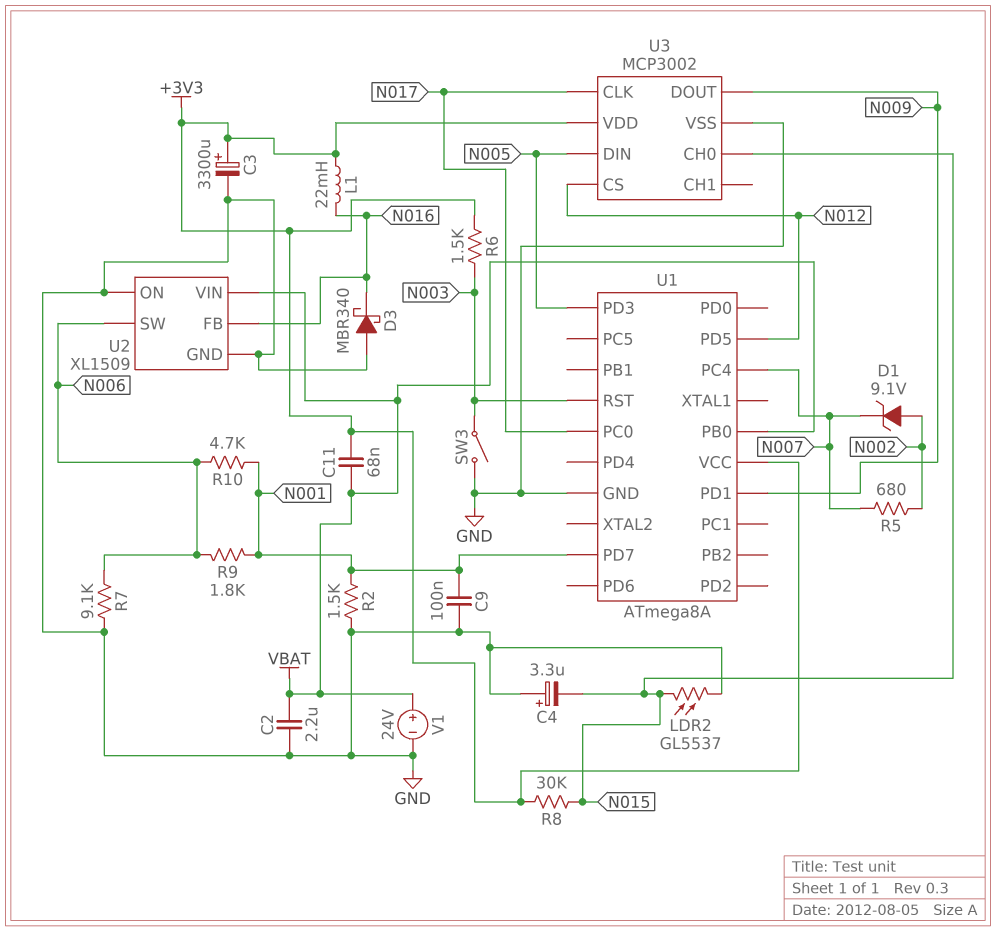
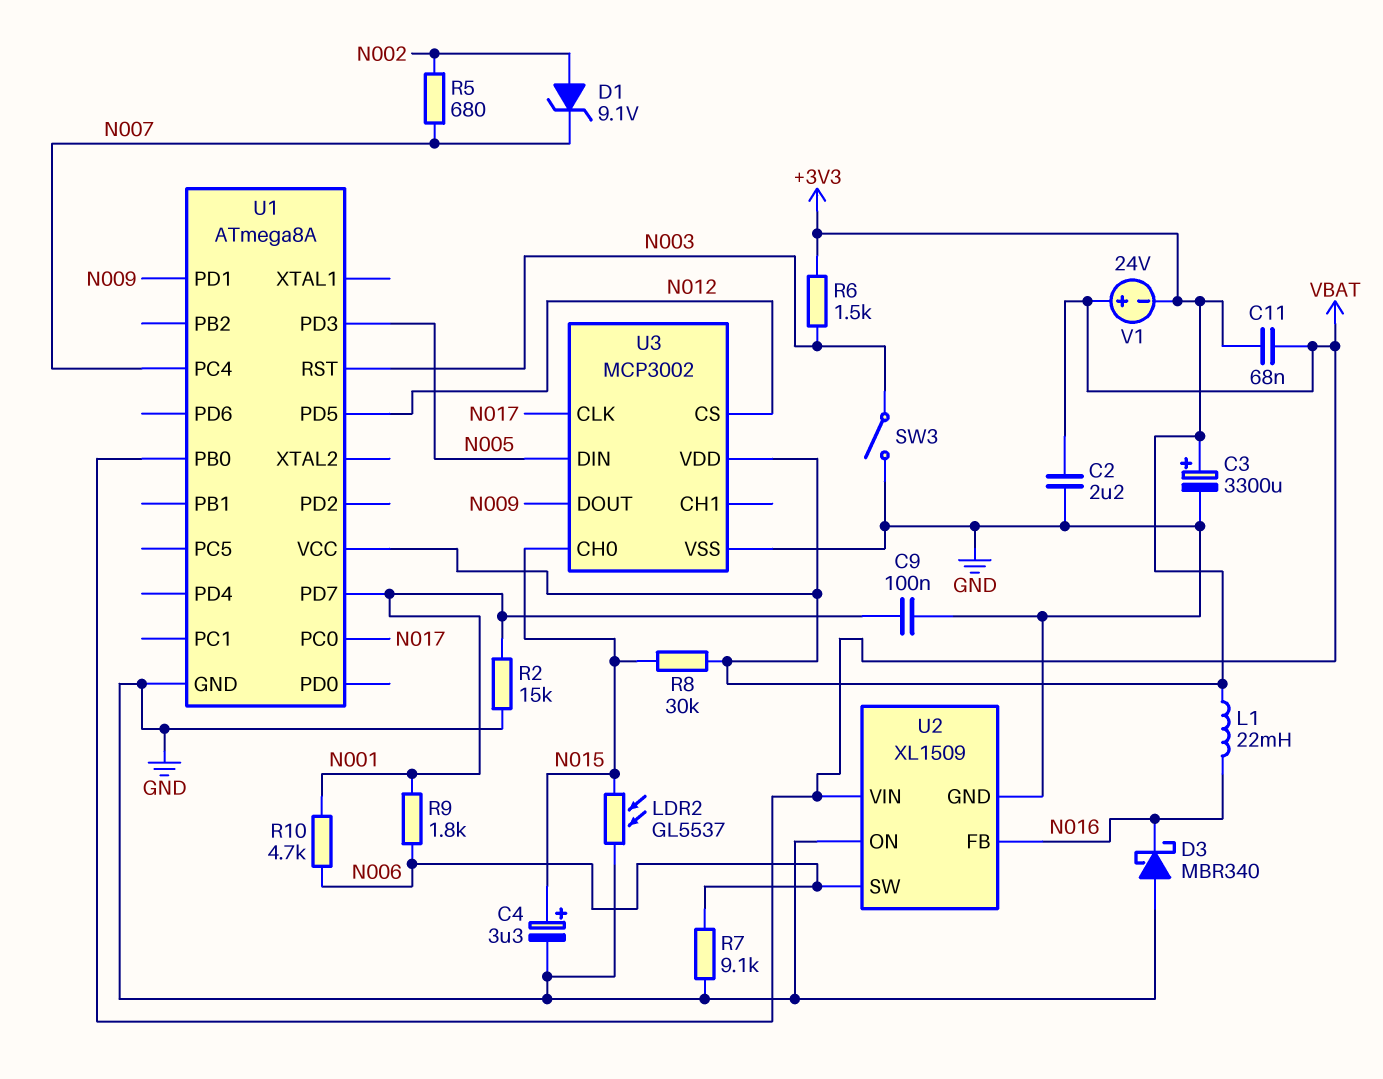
C4: 3.3uF (plus GND, minus N015) -> 3.3uF (plus N015, minus GND)
R2: 1.5k (GND, N001) -> 15k (GND, N001)
V1: 24V (plus VBAT, minus GND) -> 24V (plus VBAT, minus +3V3)

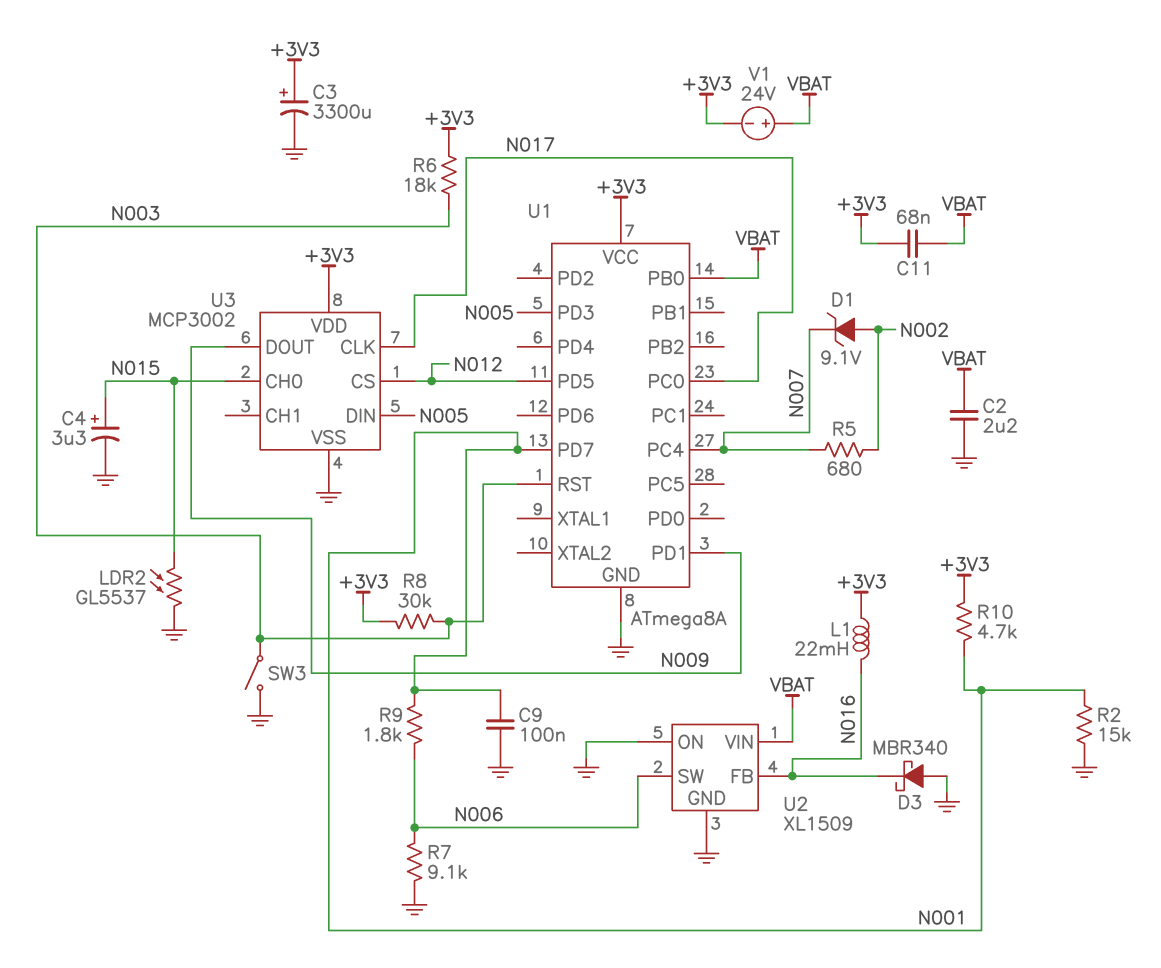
R6: 1.5k (+3V3, N003) -> 18k (+3V3, N003)
R8: 30k (+3V3, N015) -> 30k (+3V3, N003)
R10: 4.7k (N001, N006) -> 4.7k (+3V3, N001)

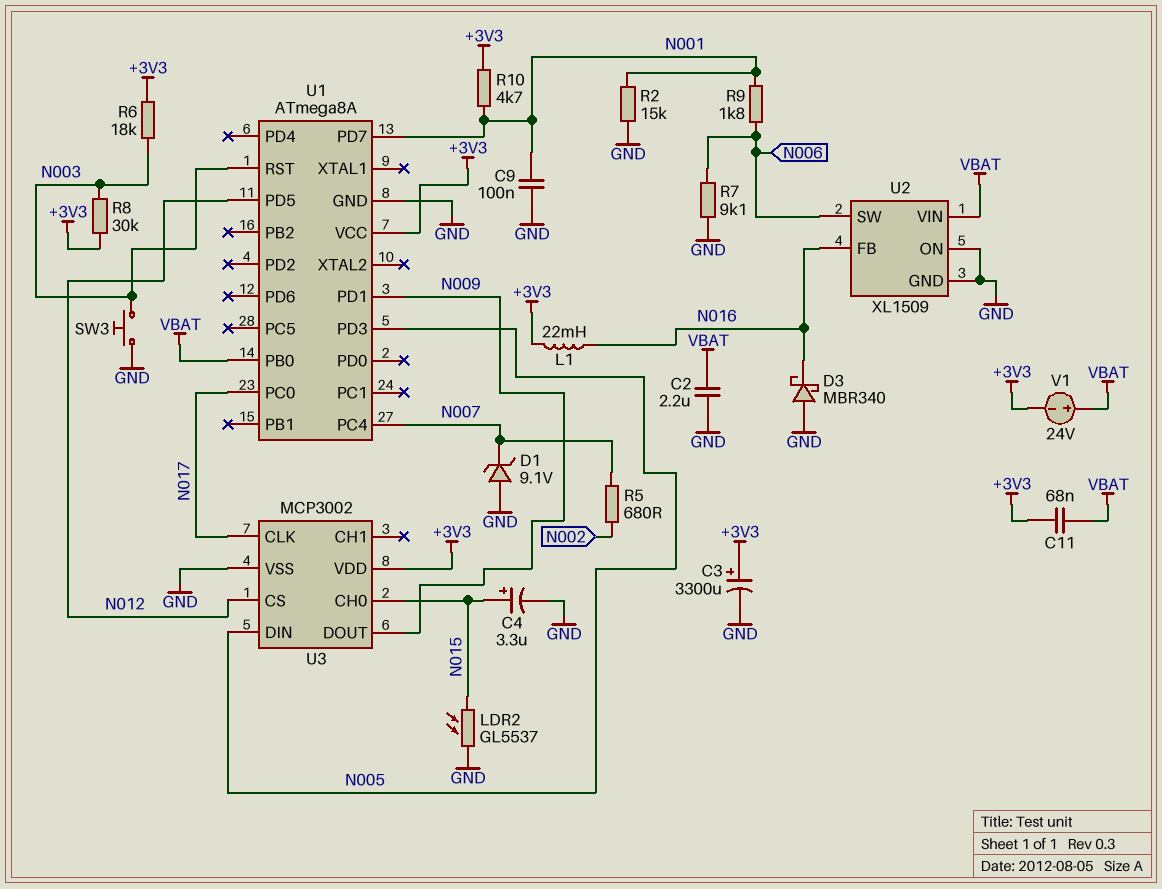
D1: zener 9.1V (A N002, K N007) -> zener 9.1V (A GND, K N007)
SW3: switch (GND, N003) -> button (GND, N003)

